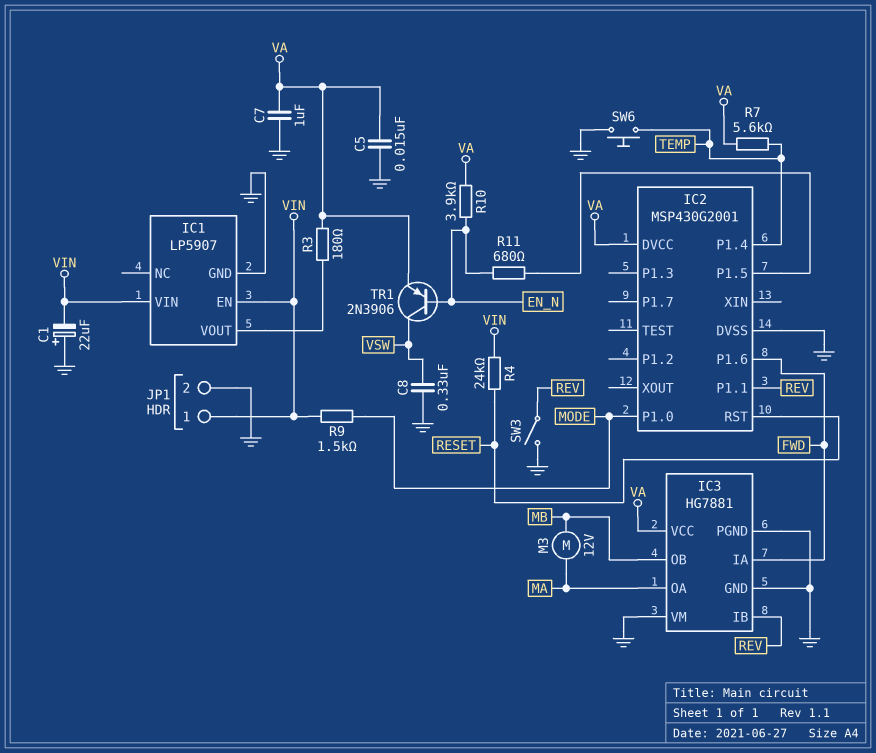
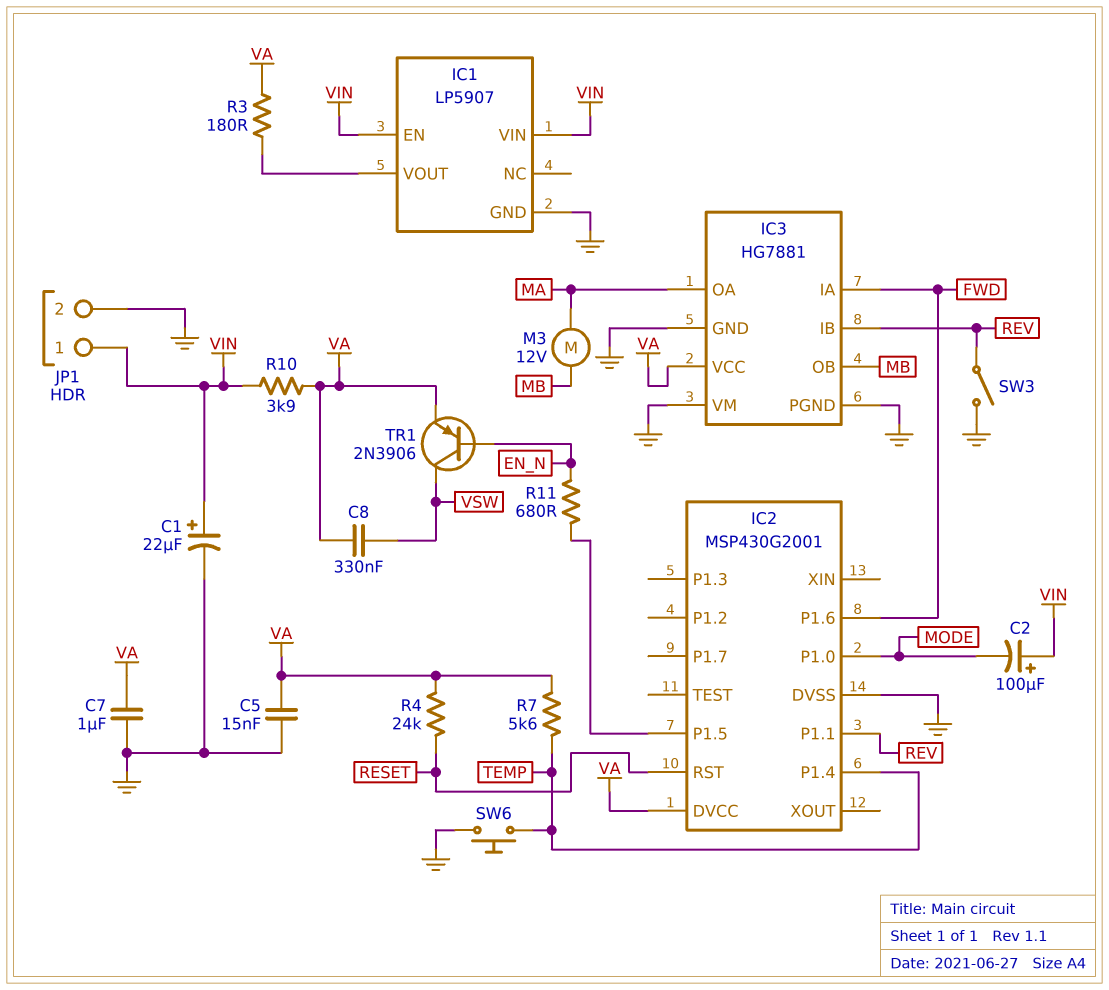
C1: 22uF (plus GND, minus VIN) -> 22uF (plus VIN, minus GND)
C2: none -> 100uF (plus VIN, minus MODE)
C8: 330nF (GND, VSW) -> 330nF (VA, VSW)
R4: 24k (RESET, VIN) -> 24k (RESET, VA)
R9: 1.5k (MODE, VIN) -> none
R10: 3.9k (EN_N, VA) -> 3.9k (VA, VIN)

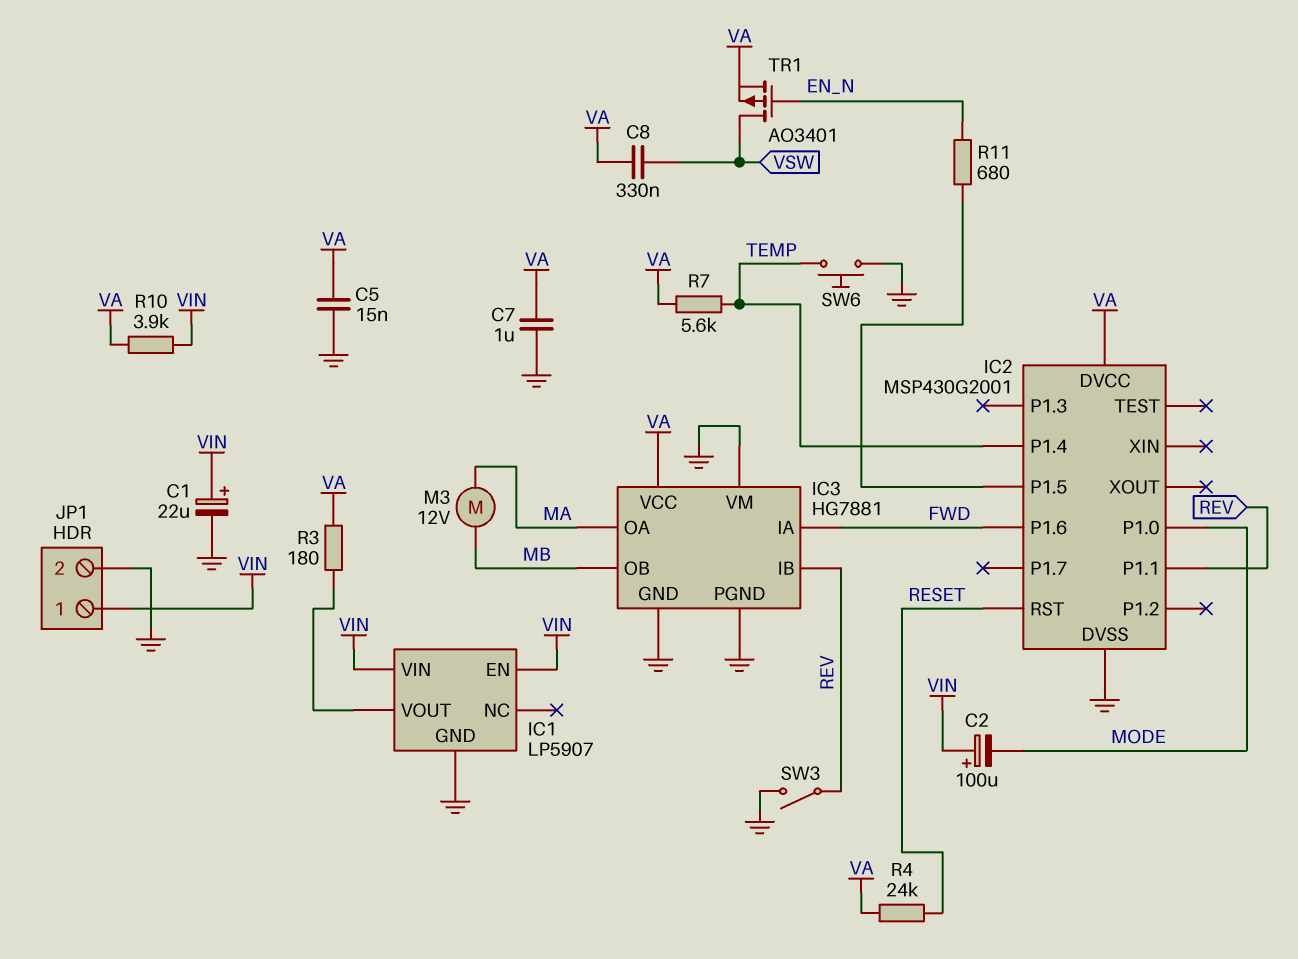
TR1: PNP 2N3906 (B EN_N, C VSW, E VA) -> PMOS AO3401 (G EN_N, D VSW, S VA)

